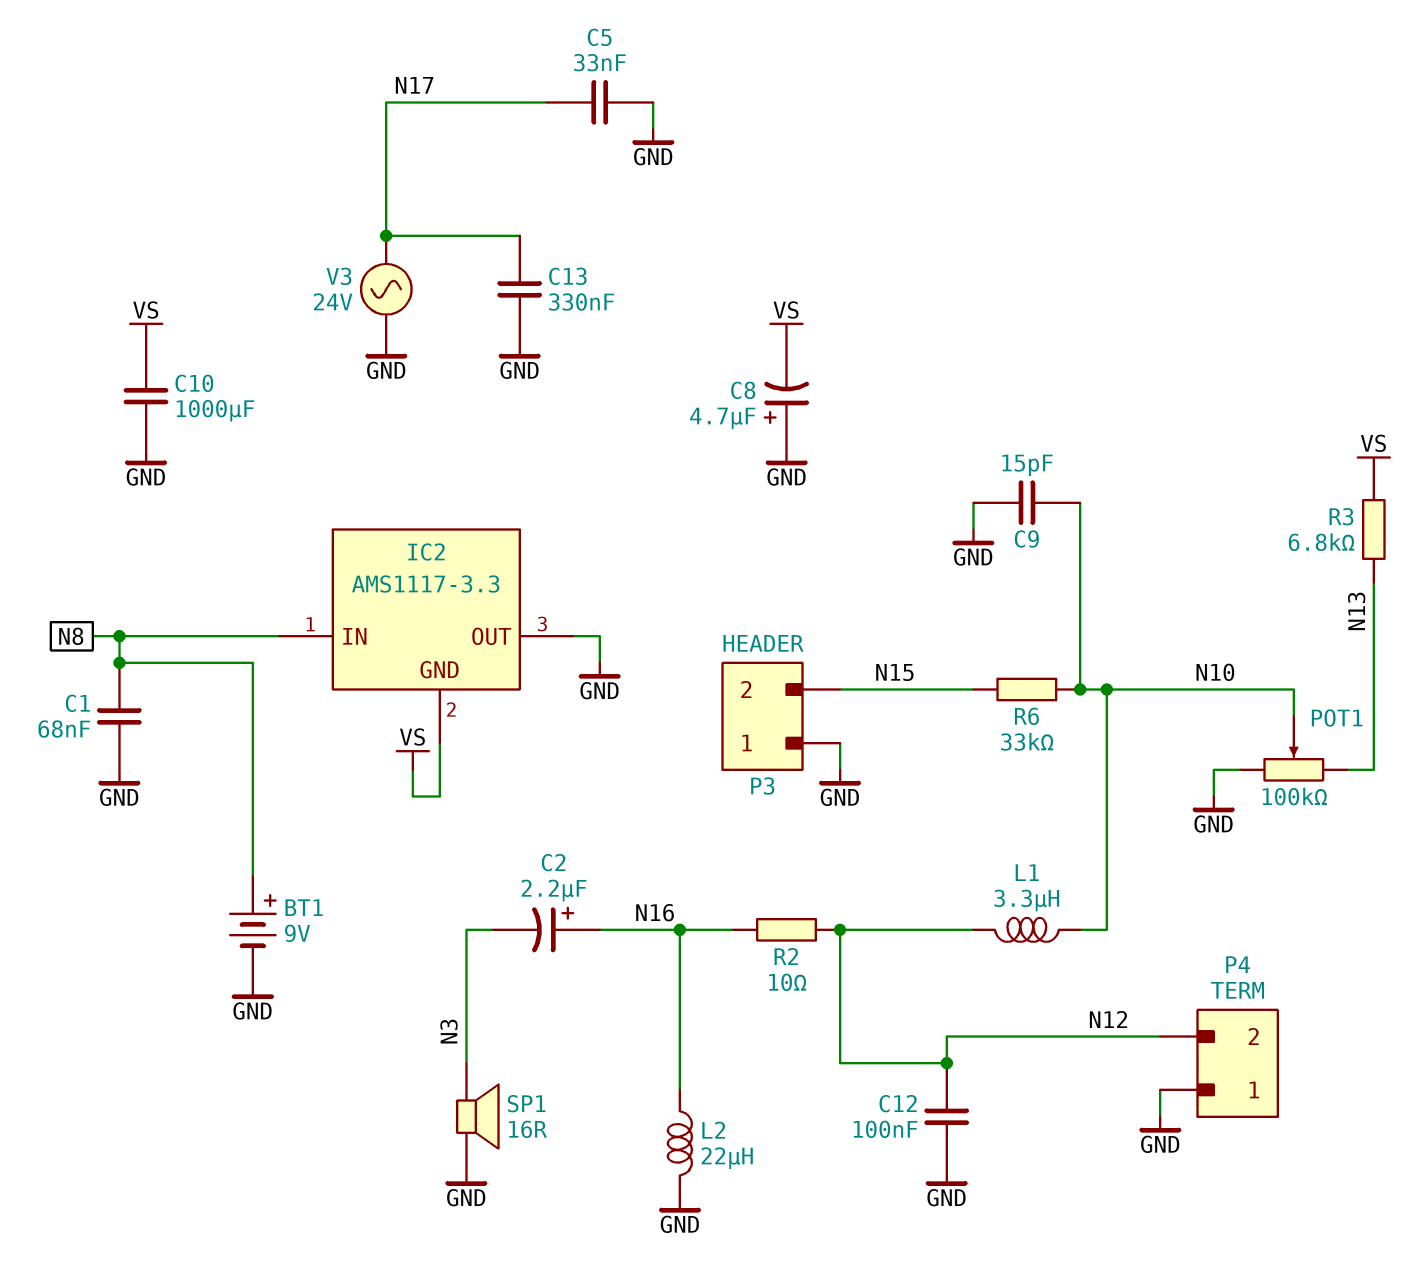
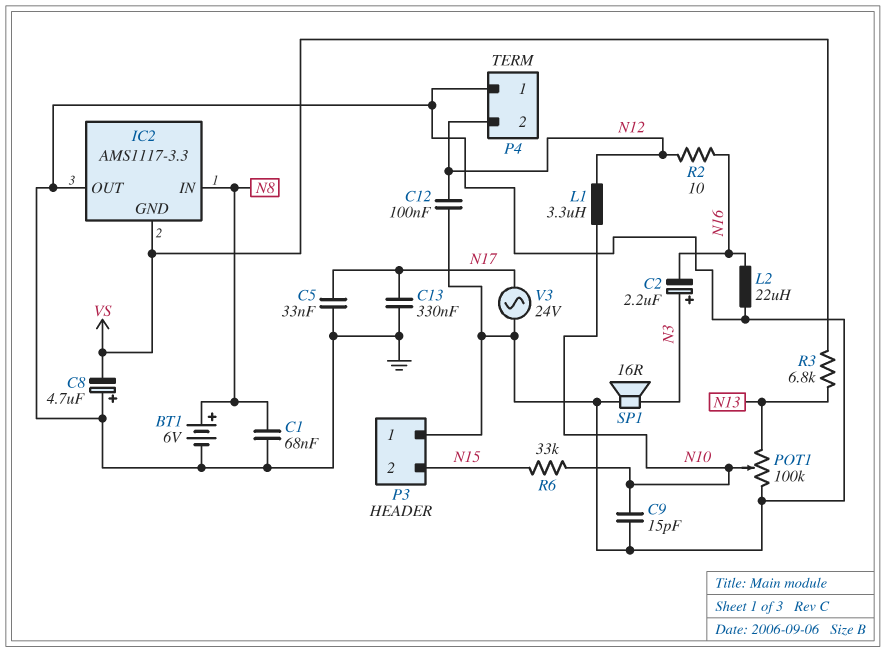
BT1: 9V (plus N8, minus GND) -> 6V (plus N8, minus GND)
C2: 2.2uF (plus N16, minus N3) -> 2.2uF (plus N3, minus N16)
C10: 1000uF (GND, VS) -> none

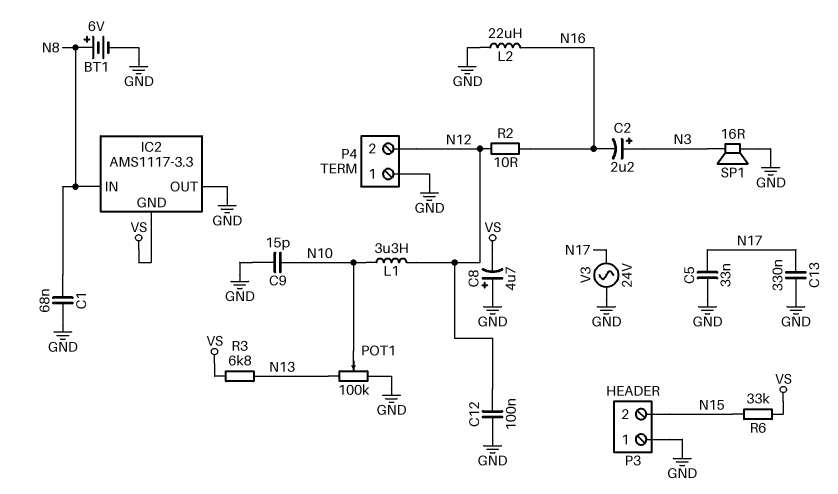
R6: 33k (N10, N15) -> 33k (N15, VS)

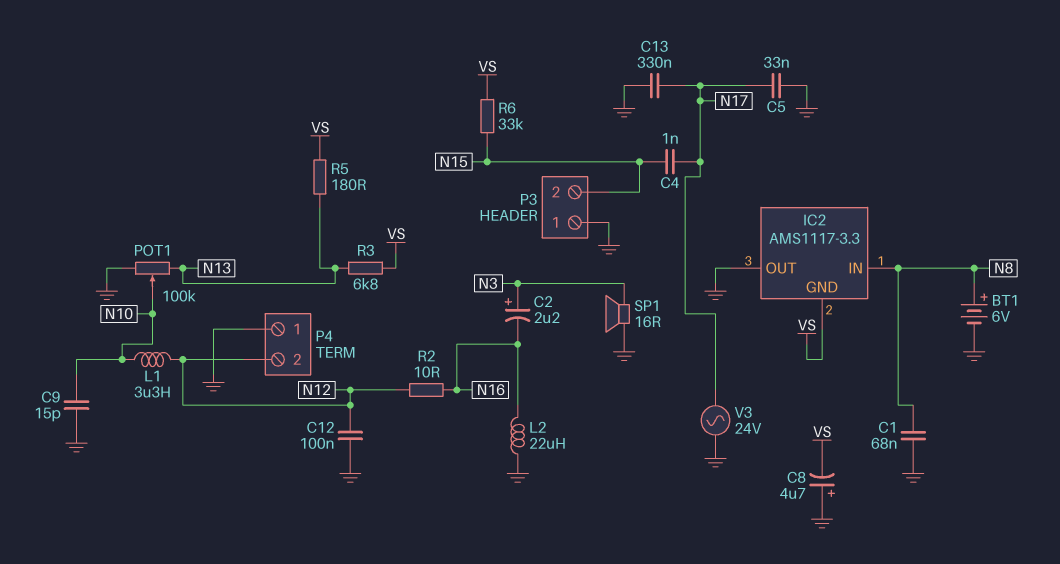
C4: none -> 1nF (N15, N17)
R5: none -> 180 (N13, VS)

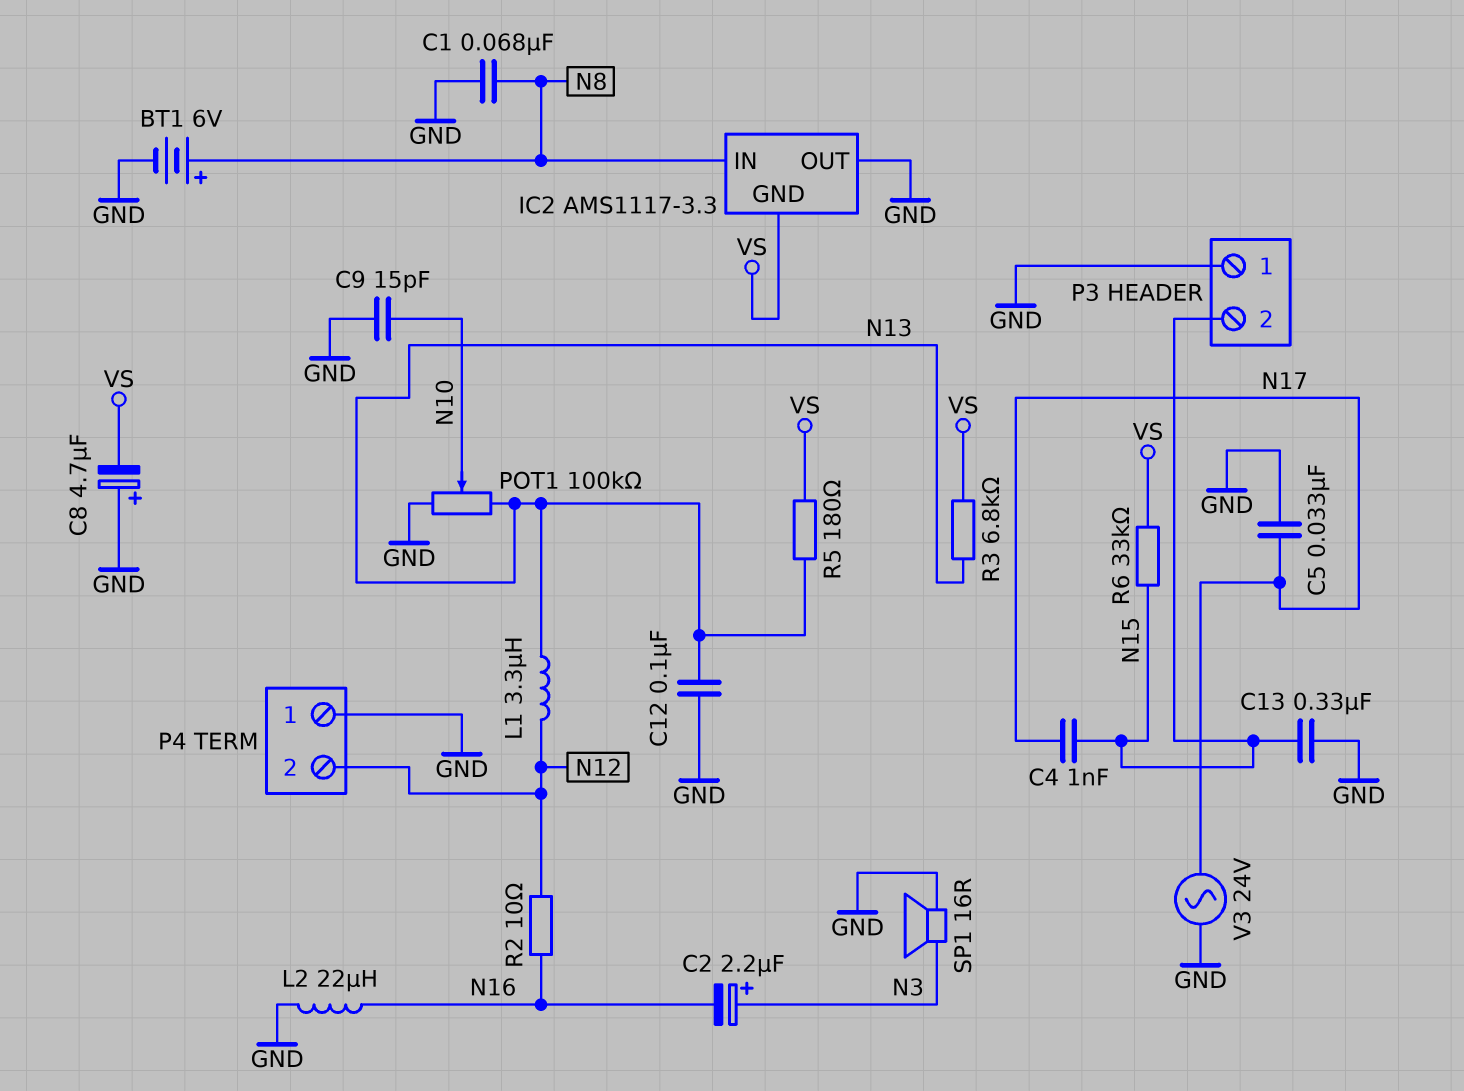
C12: 100nF (GND, N12) -> 100nF (GND, N13)
C13: 330nF (GND, N17) -> 330nF (GND, N15)
L1: 3.3uH (N10, N12) -> 3.3uH (N12, N13)

